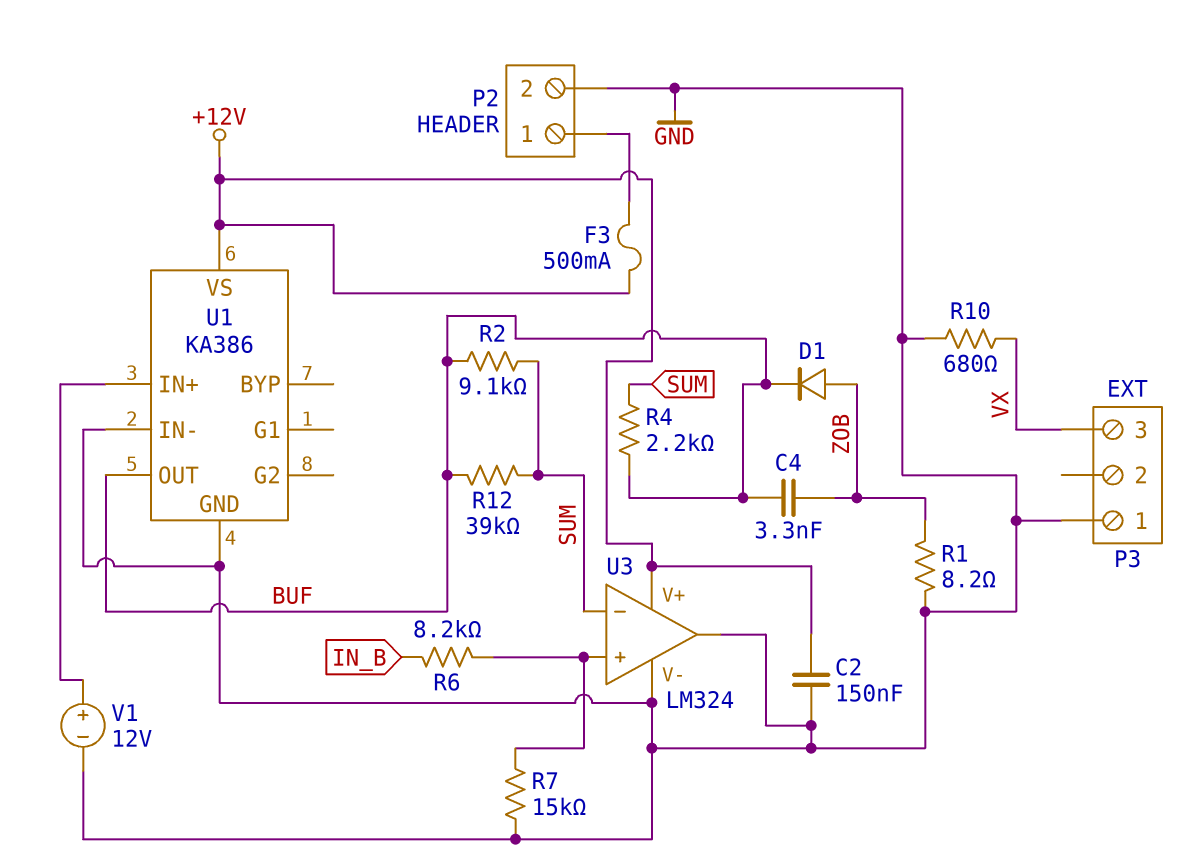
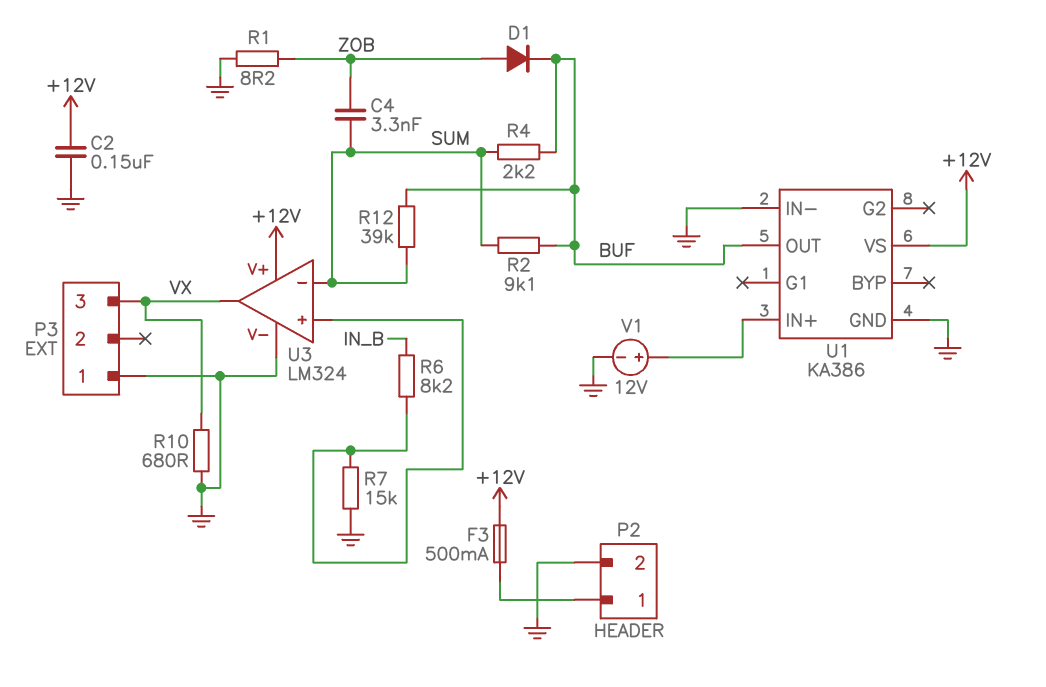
C4: 3.3nF (BUF, ZOB) -> 3.3nF (SUM, ZOB)
U3 pin out: GND -> VX

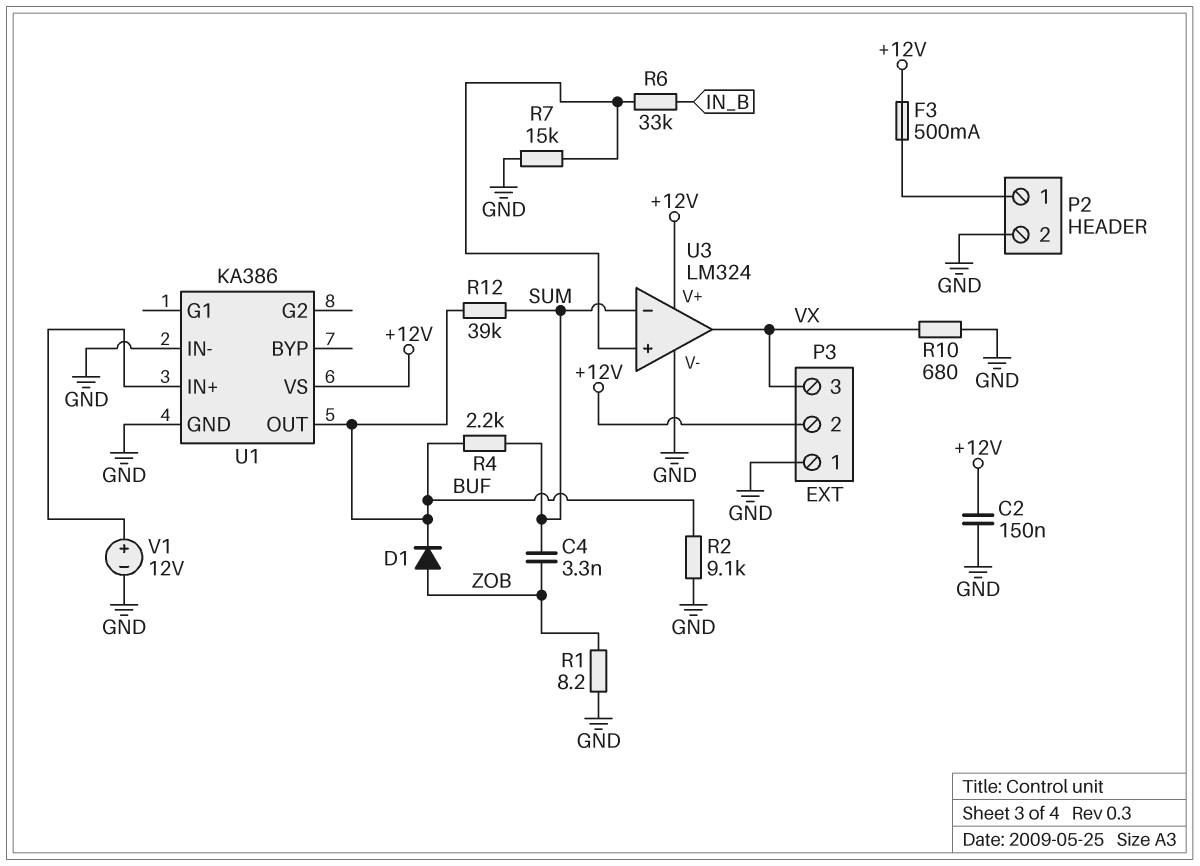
P3 pin 2: none -> +12V
R2: 9.1k (BUF, SUM) -> 9.1k (BUF, GND)
R6: 8.2k (IN_B, U3/in+) -> 33k (IN_B, U3/in+)

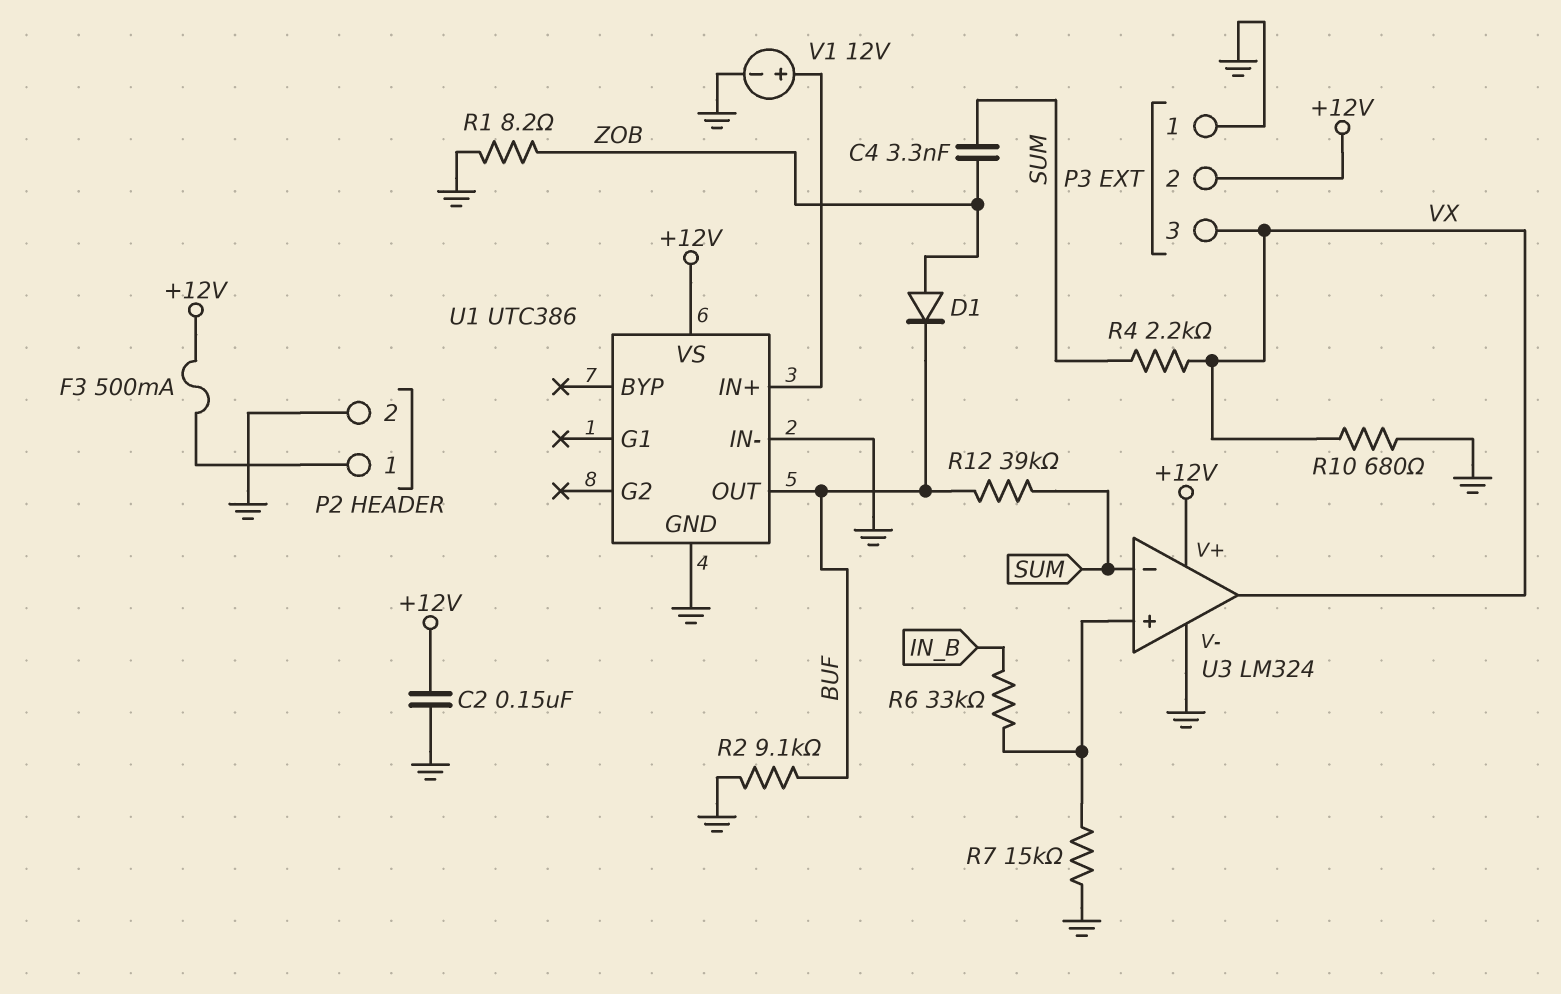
R4: 2.2k (BUF, SUM) -> 2.2k (SUM, VX)
U1: KA386 -> UTC386

